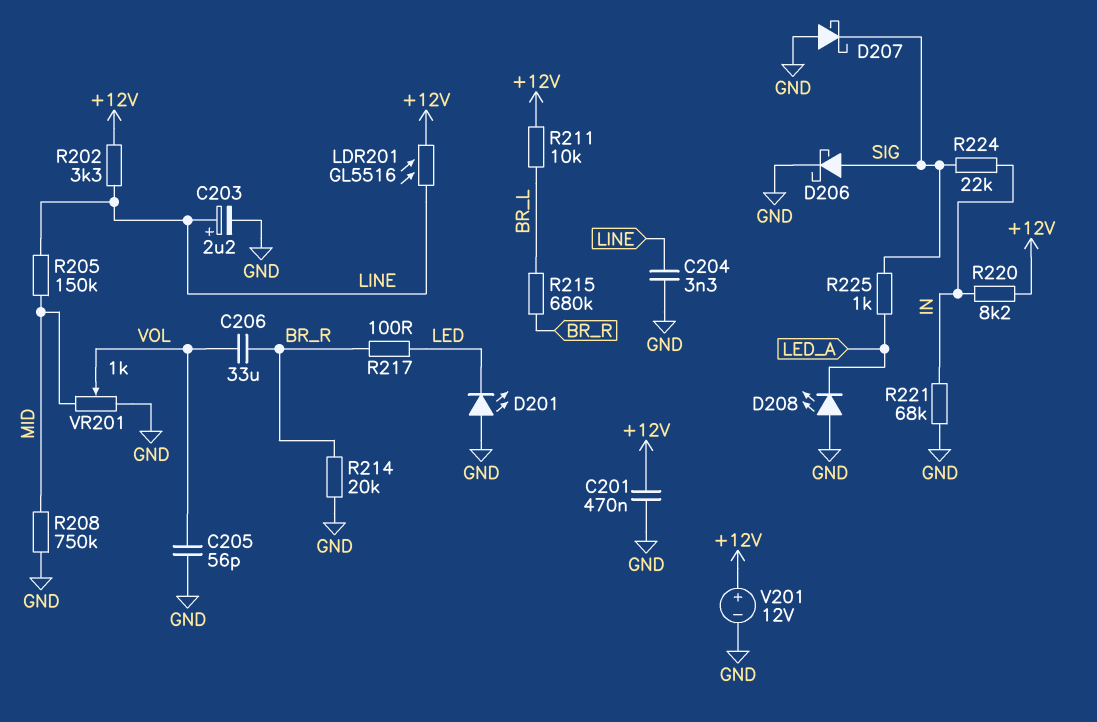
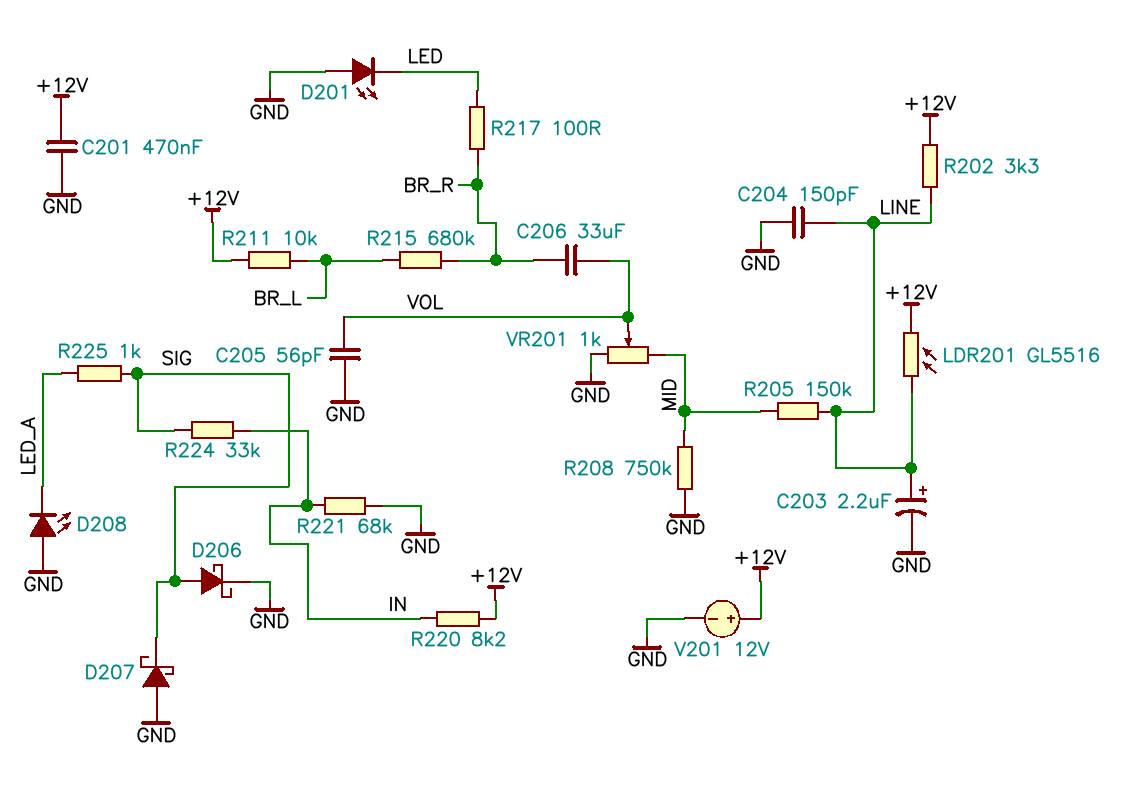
C204: 3.3nF (GND, LINE) -> 150pF (GND, LINE)
R214: 20k (BR_R, GND) -> none
R224: 22k (IN, SIG) -> 33k (IN, SIG)

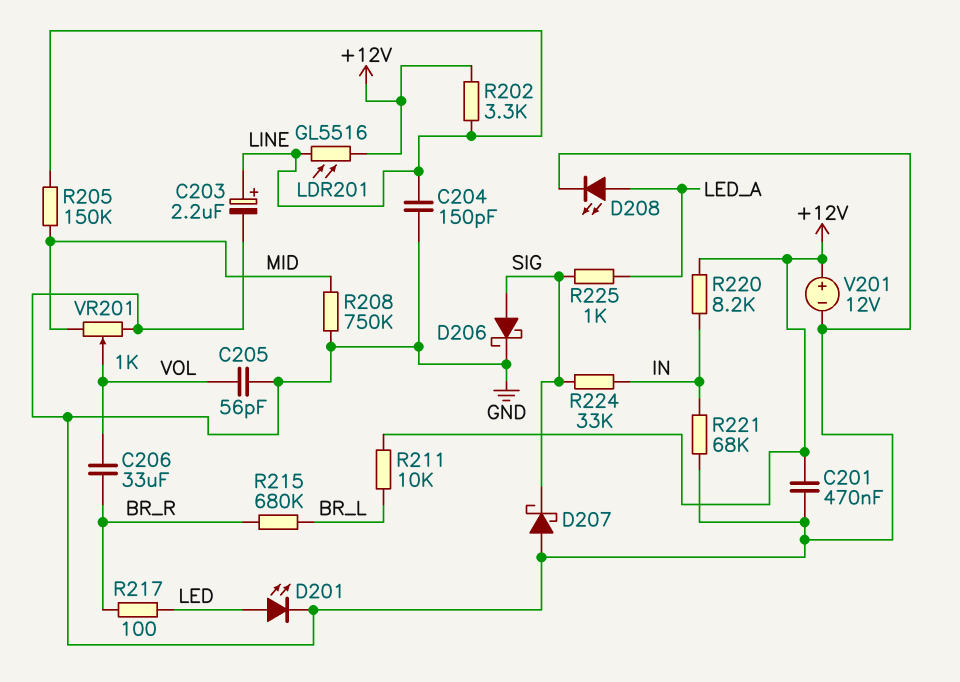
D201: LED (A GND, K LED) -> LED (A LED, K GND)
D208: LED (A GND, K LED_A) -> LED (A LED_A, K GND)

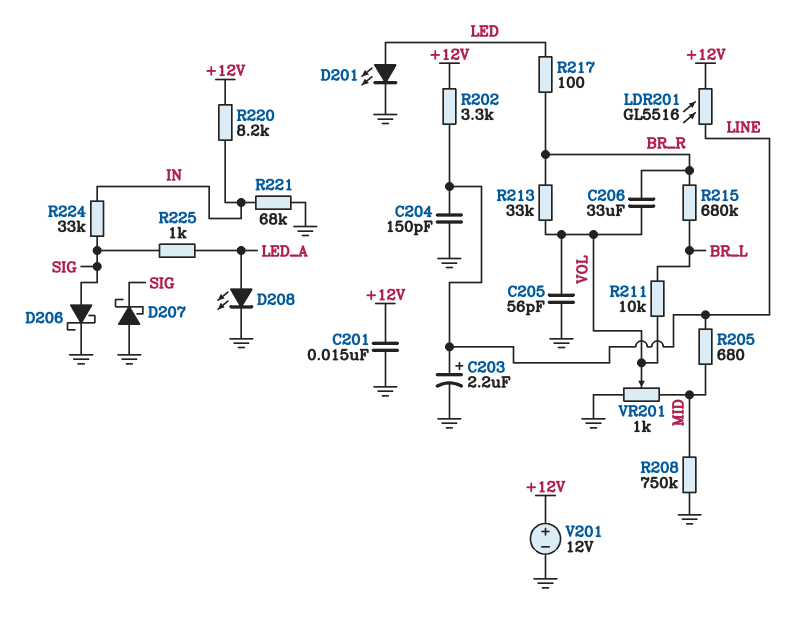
C201: 470nF (+12V, GND) -> 15nF (+12V, GND)
R205: 150k (LINE, MID) -> 680 (LINE, MID)
R211: 10k (+12V, BR_L) -> 10k (BR_L, VOL)
R213: none -> 33k (BR_R, VOL)

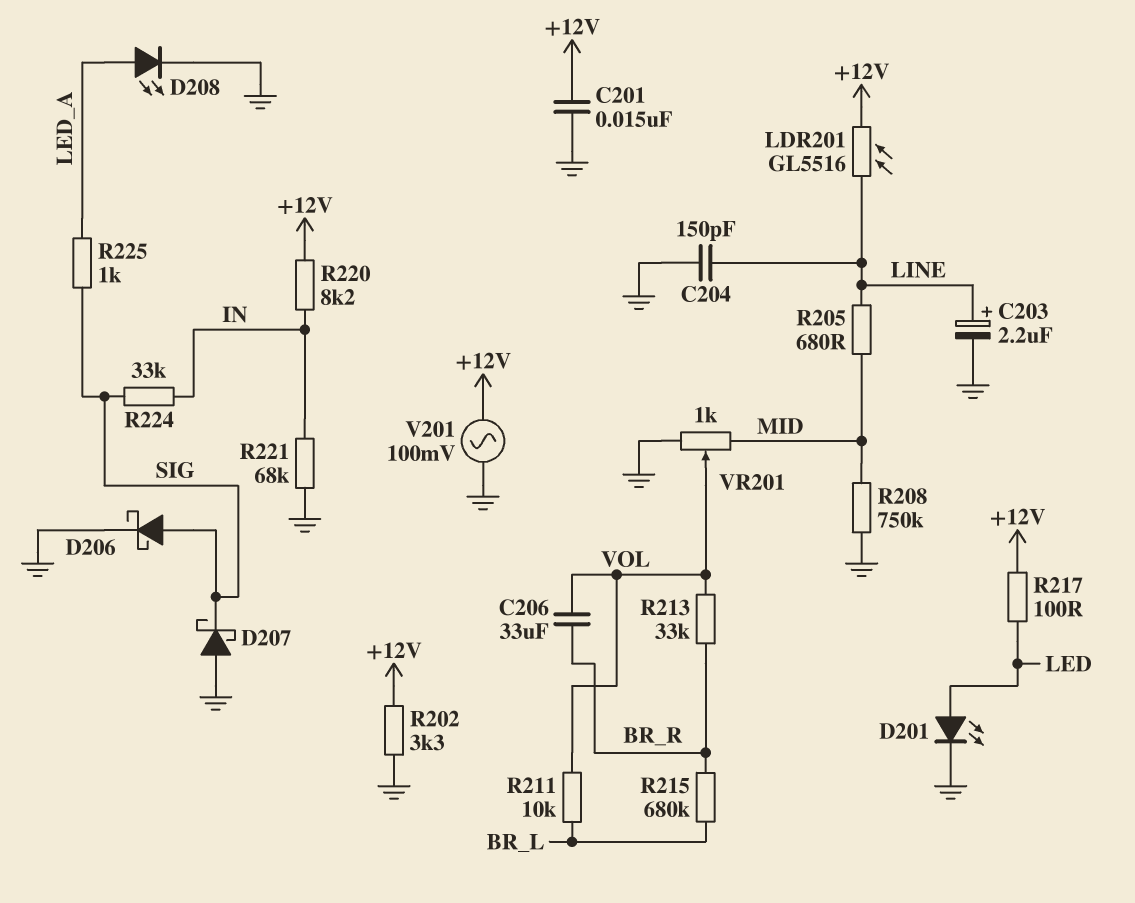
C205: 56pF (GND, VOL) -> none
R202: 3.3k (+12V, LINE) -> 3.3k (+12V, GND)
R217: 100 (BR_R, LED) -> 100 (+12V, LED)
V201: 12V (plus +12V, minus GND) -> AC 100mV (+12V, GND)

